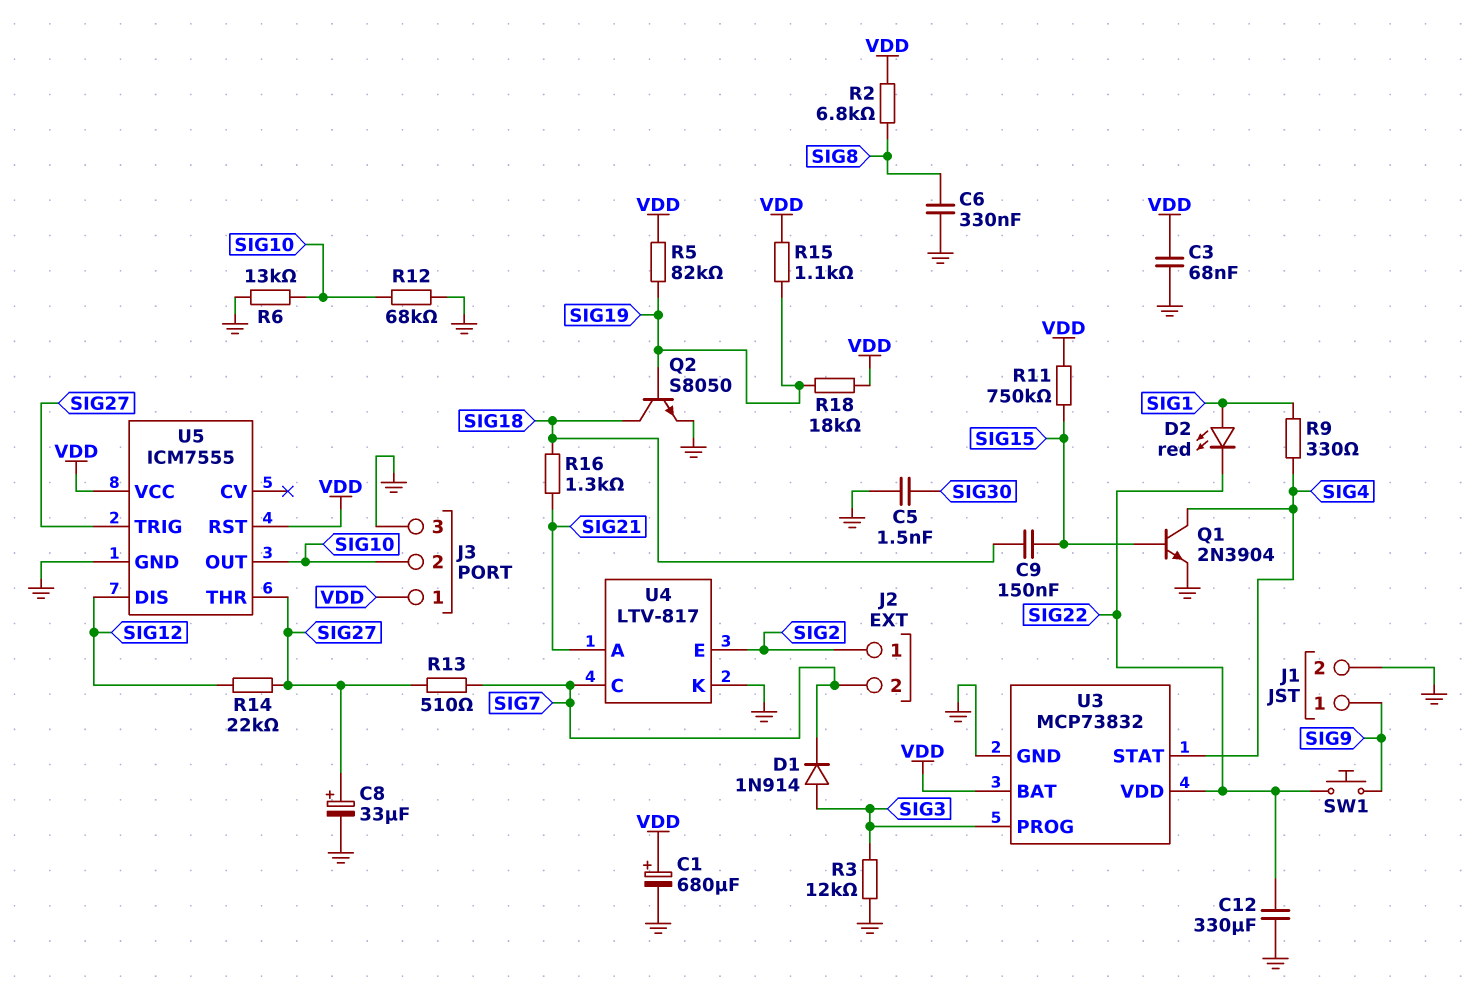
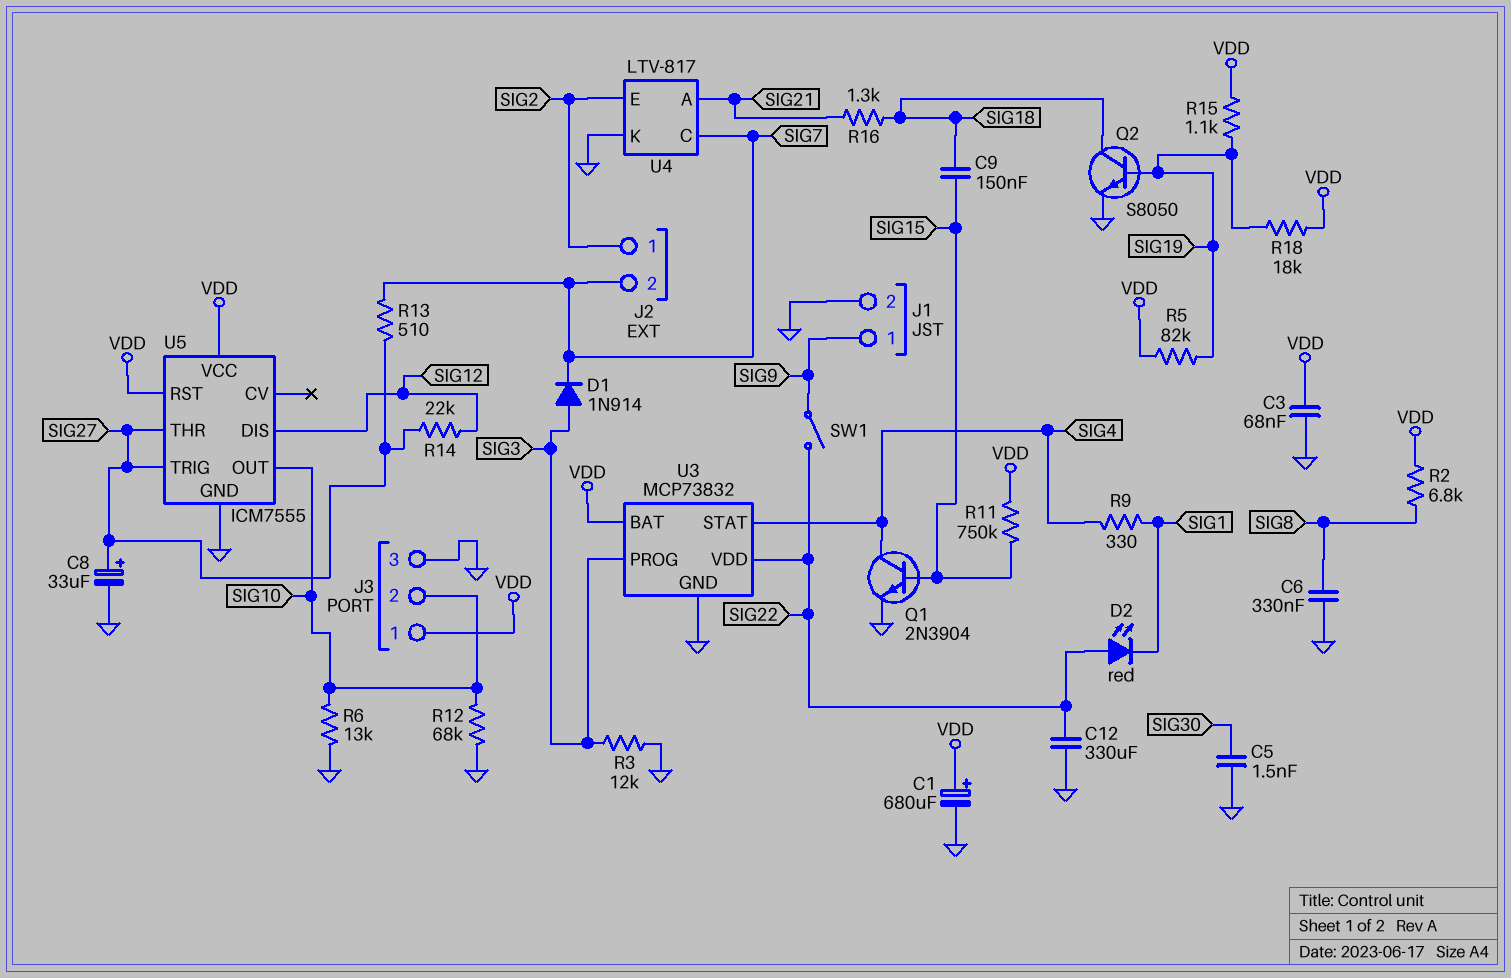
D2: LED red (A SIG1, K SIG22) -> LED red (A SIG22, K SIG1)
SW1: button (SIG9, SIG22) -> switch (SIG9, SIG22)

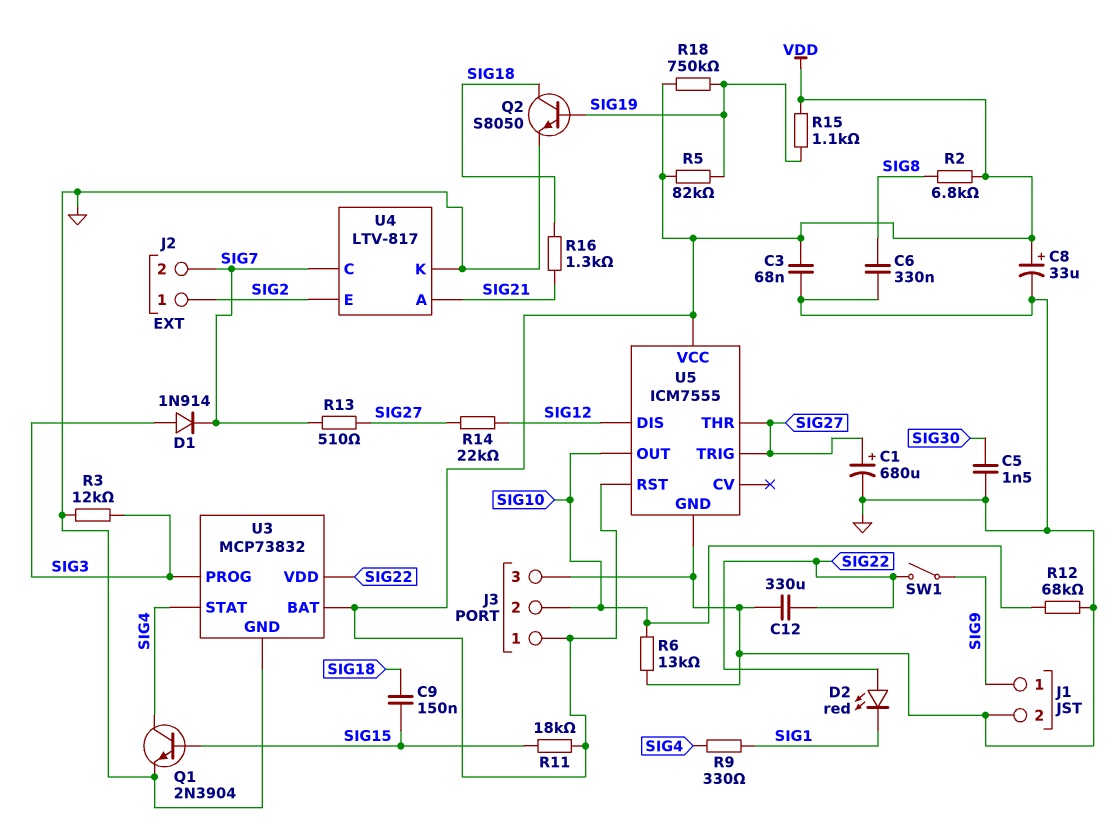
C1: 680uF (plus VDD, minus GND) -> 680uF (plus SIG27, minus GND)
C8: 33uF (plus SIG27, minus GND) -> 33uF (plus VDD, minus GND)
R11: 750k (SIG15, VDD) -> 18k (SIG15, VDD)
R18: 18k (SIG19, VDD) -> 750k (SIG19, VDD)

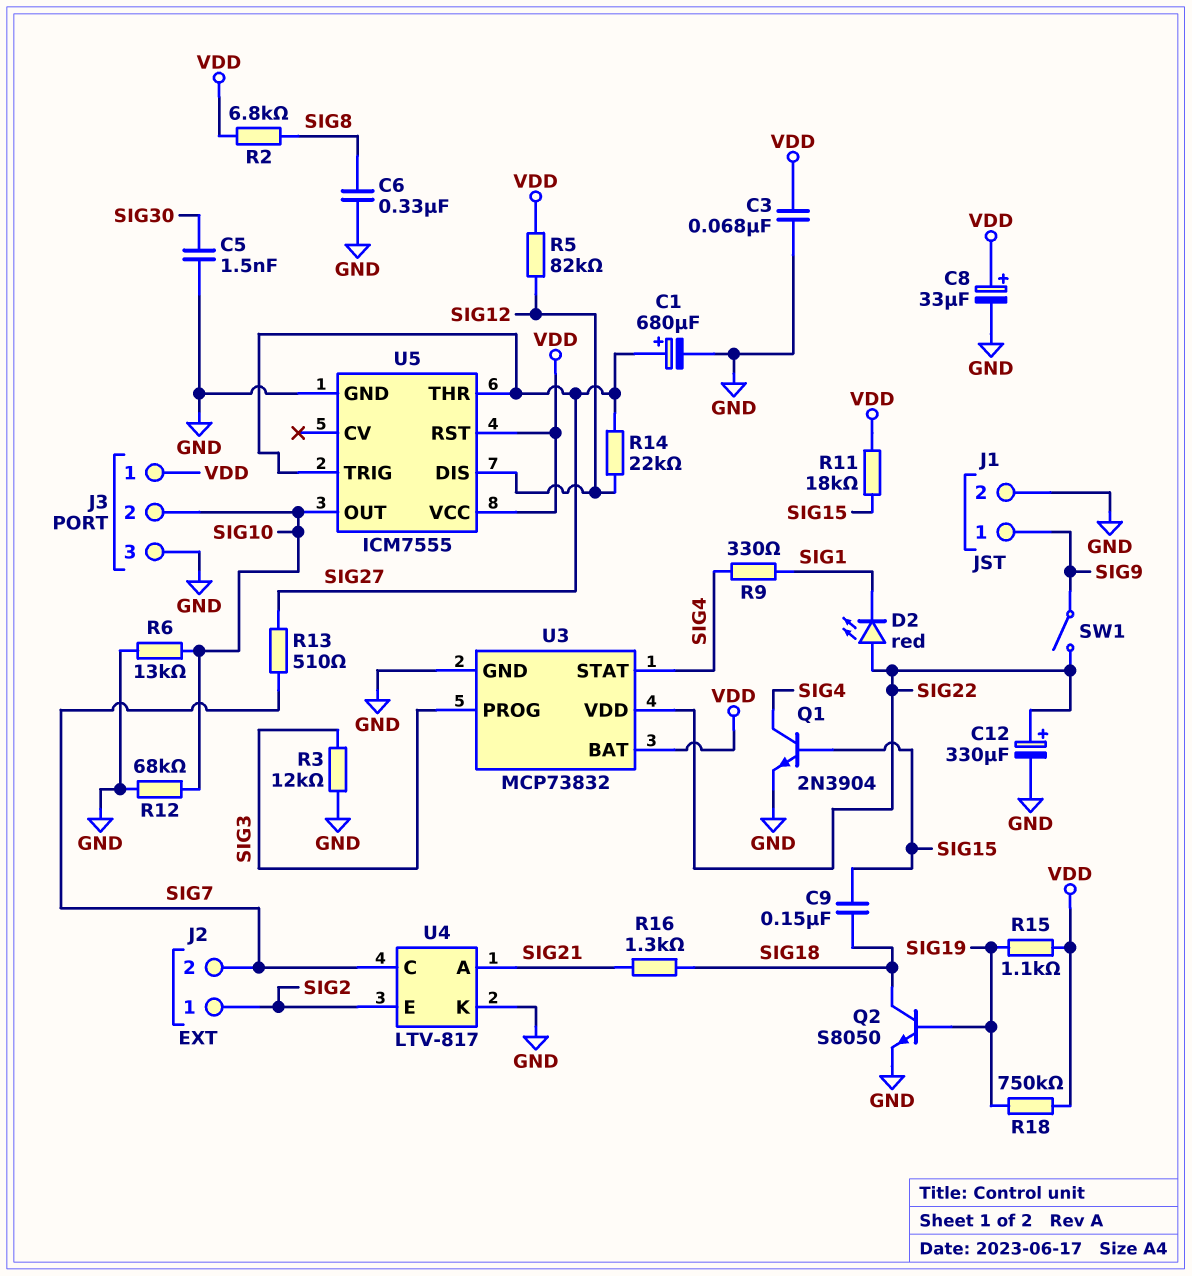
C12: 330uF (GND, SIG22) -> 330uF (plus SIG22, minus GND)
D1: diode 1N914 (A SIG3, K SIG7) -> none
R5: 82k (SIG19, VDD) -> 82k (SIG12, VDD)

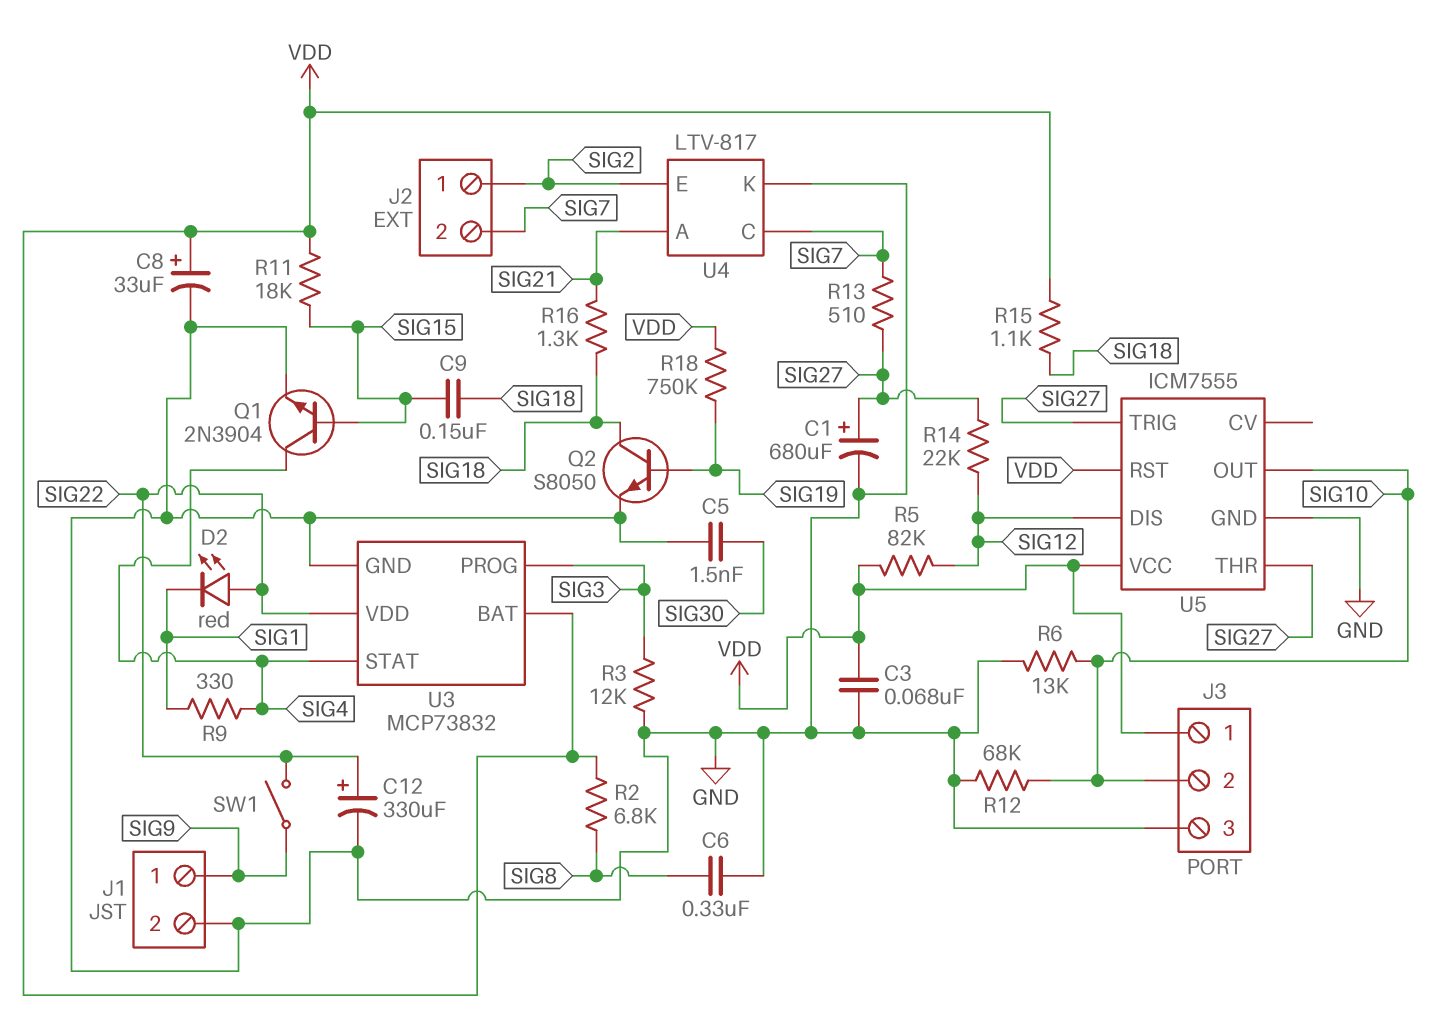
R15: 1.1k (SIG19, VDD) -> 1.1k (SIG18, VDD)

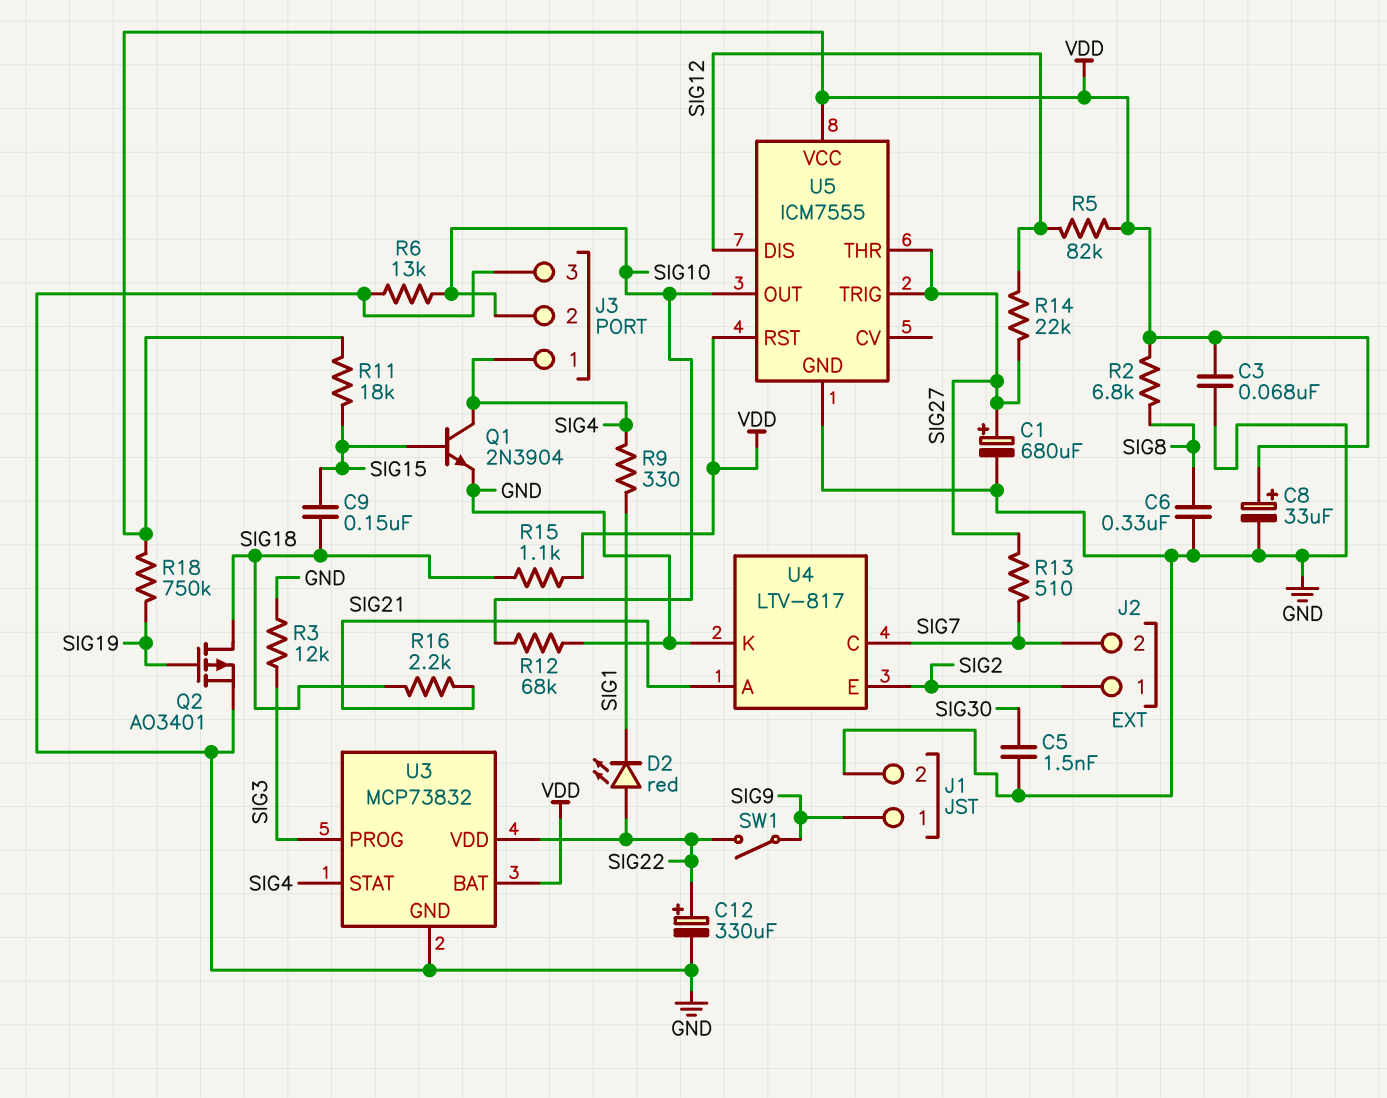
J3 pin 1: VDD -> SIG4
Q2: NPN S8050 (B SIG19, C SIG18, E GND) -> PMOS AO3401 (G SIG19, D SIG18, S GND)
R16: 1.3k (SIG18, SIG21) -> 2.2k (SIG18, SIG21)

